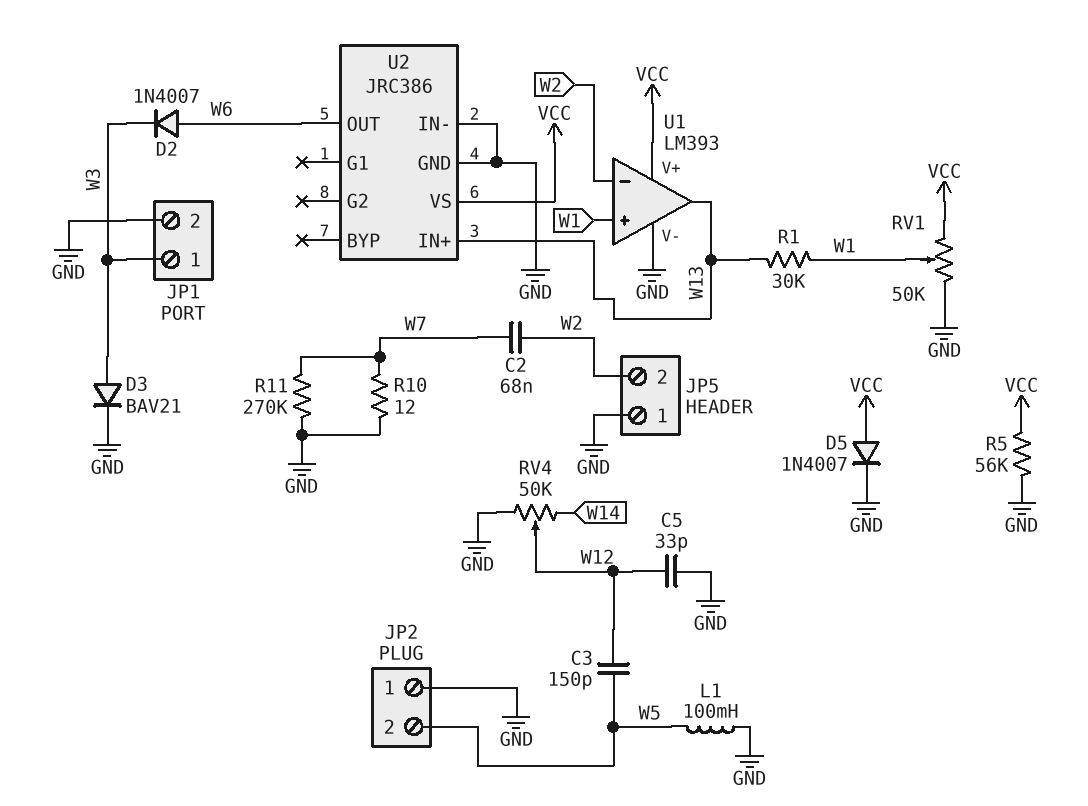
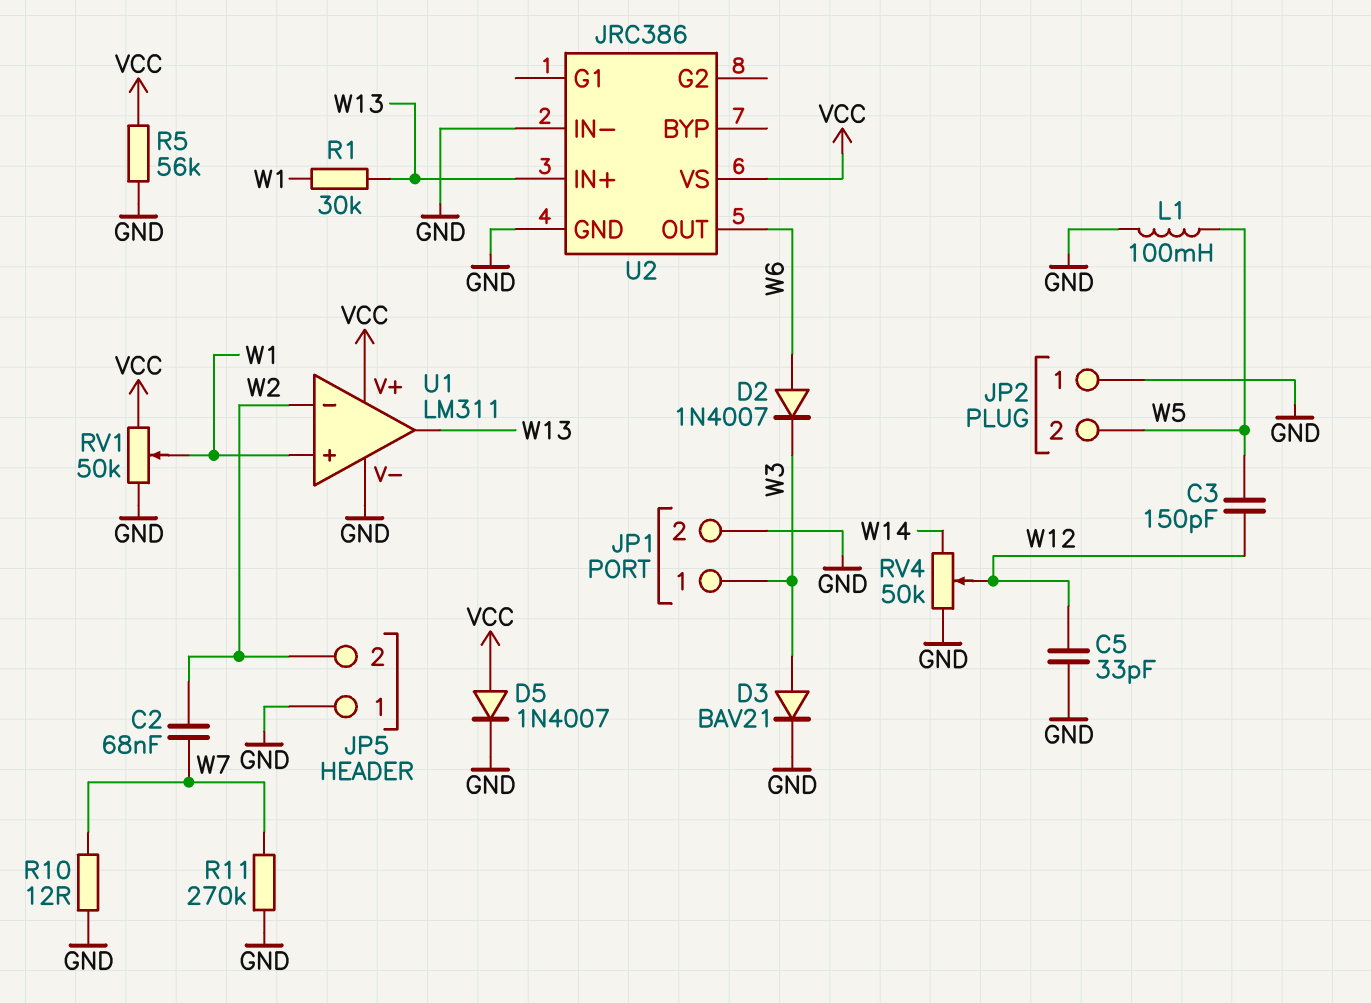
U1: LM393 -> LM311

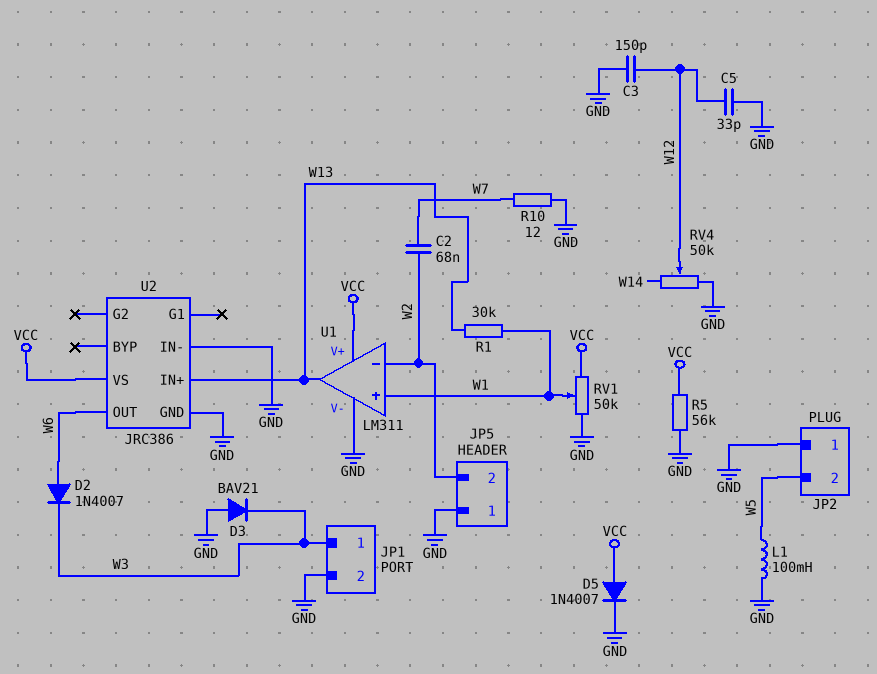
C3: 150pF (W5, W12) -> 150pF (GND, W12)
D3: diode BAV21 (A W3, K GND) -> diode BAV21 (A GND, K W3)
R11: 270k (GND, W7) -> none

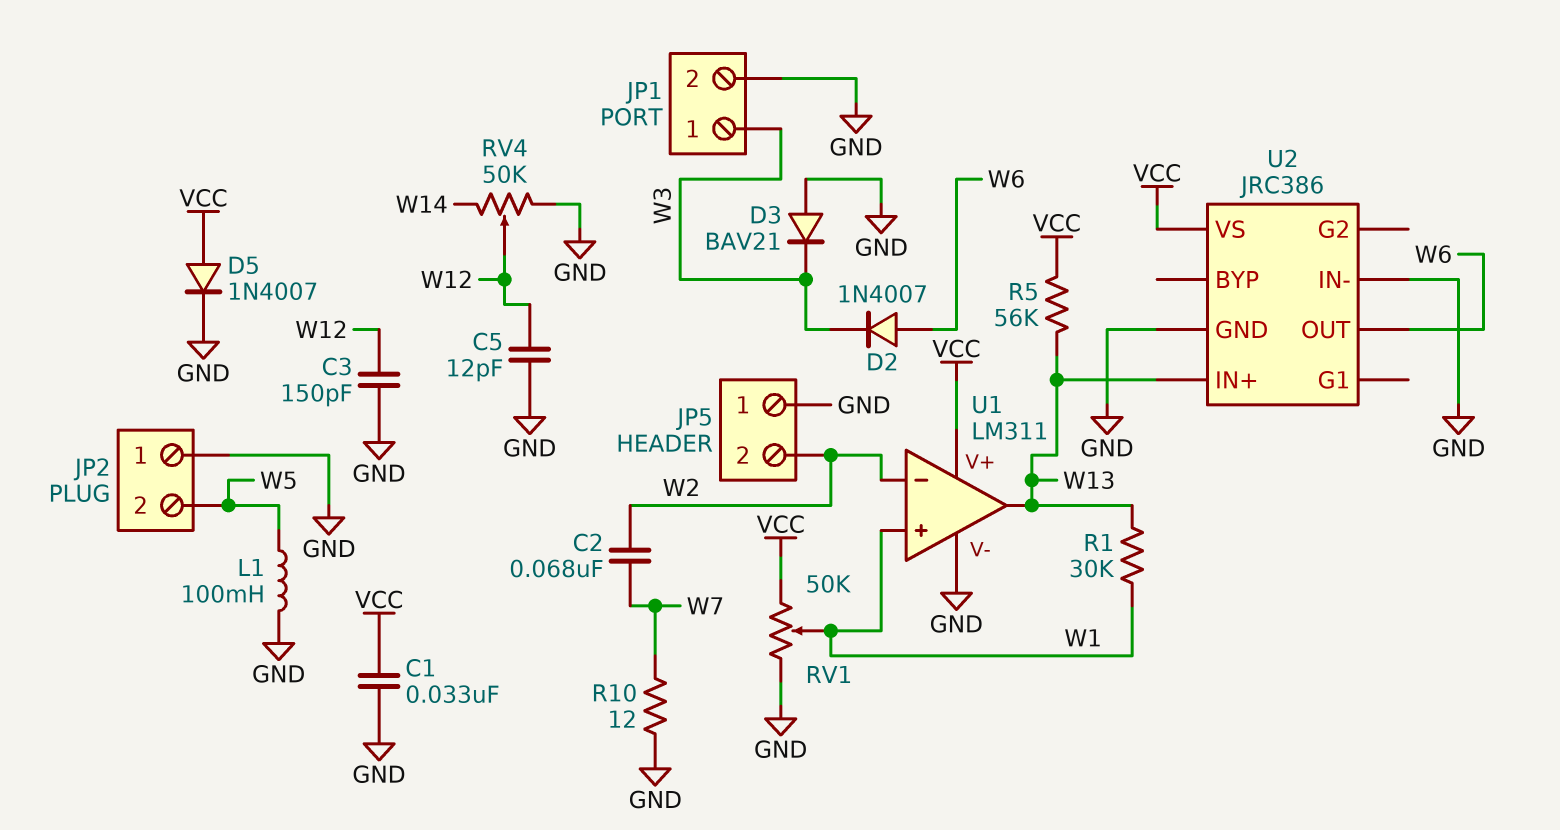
C1: none -> 33nF (GND, VCC)
C5: 33pF (GND, W12) -> 12pF (GND, W12)
R5: 56k (GND, VCC) -> 56k (VCC, W13)

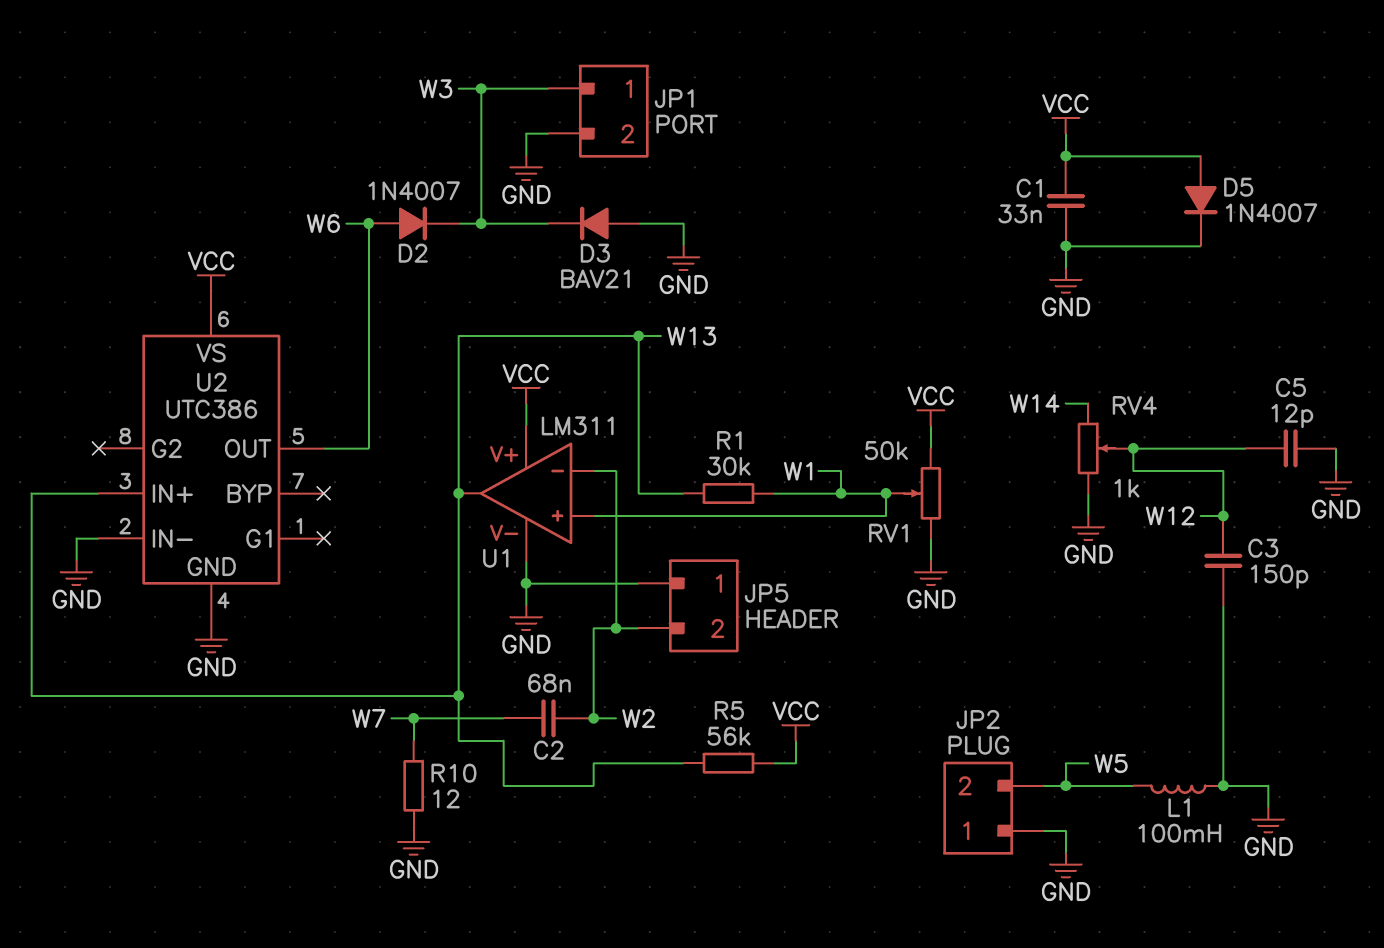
RV4: 50k (GND, W14, wiper W12) -> 1k (GND, W14, wiper W12)
U2: JRC386 -> UTC386

